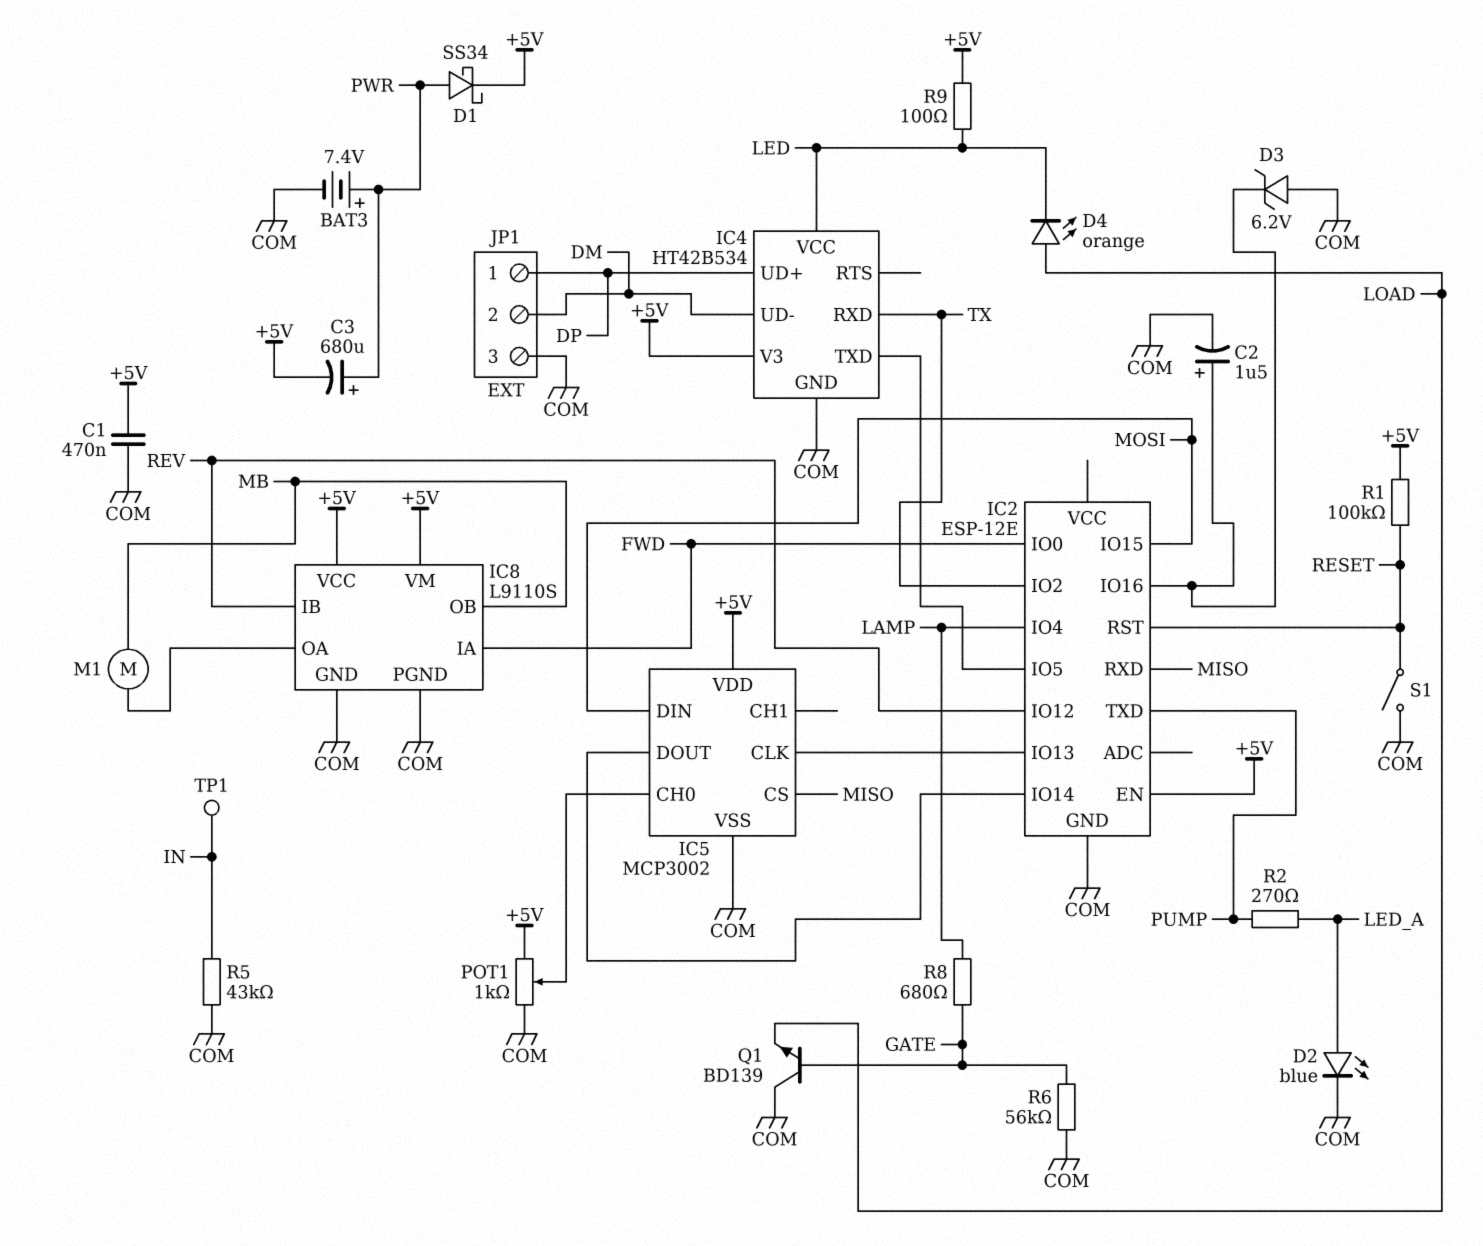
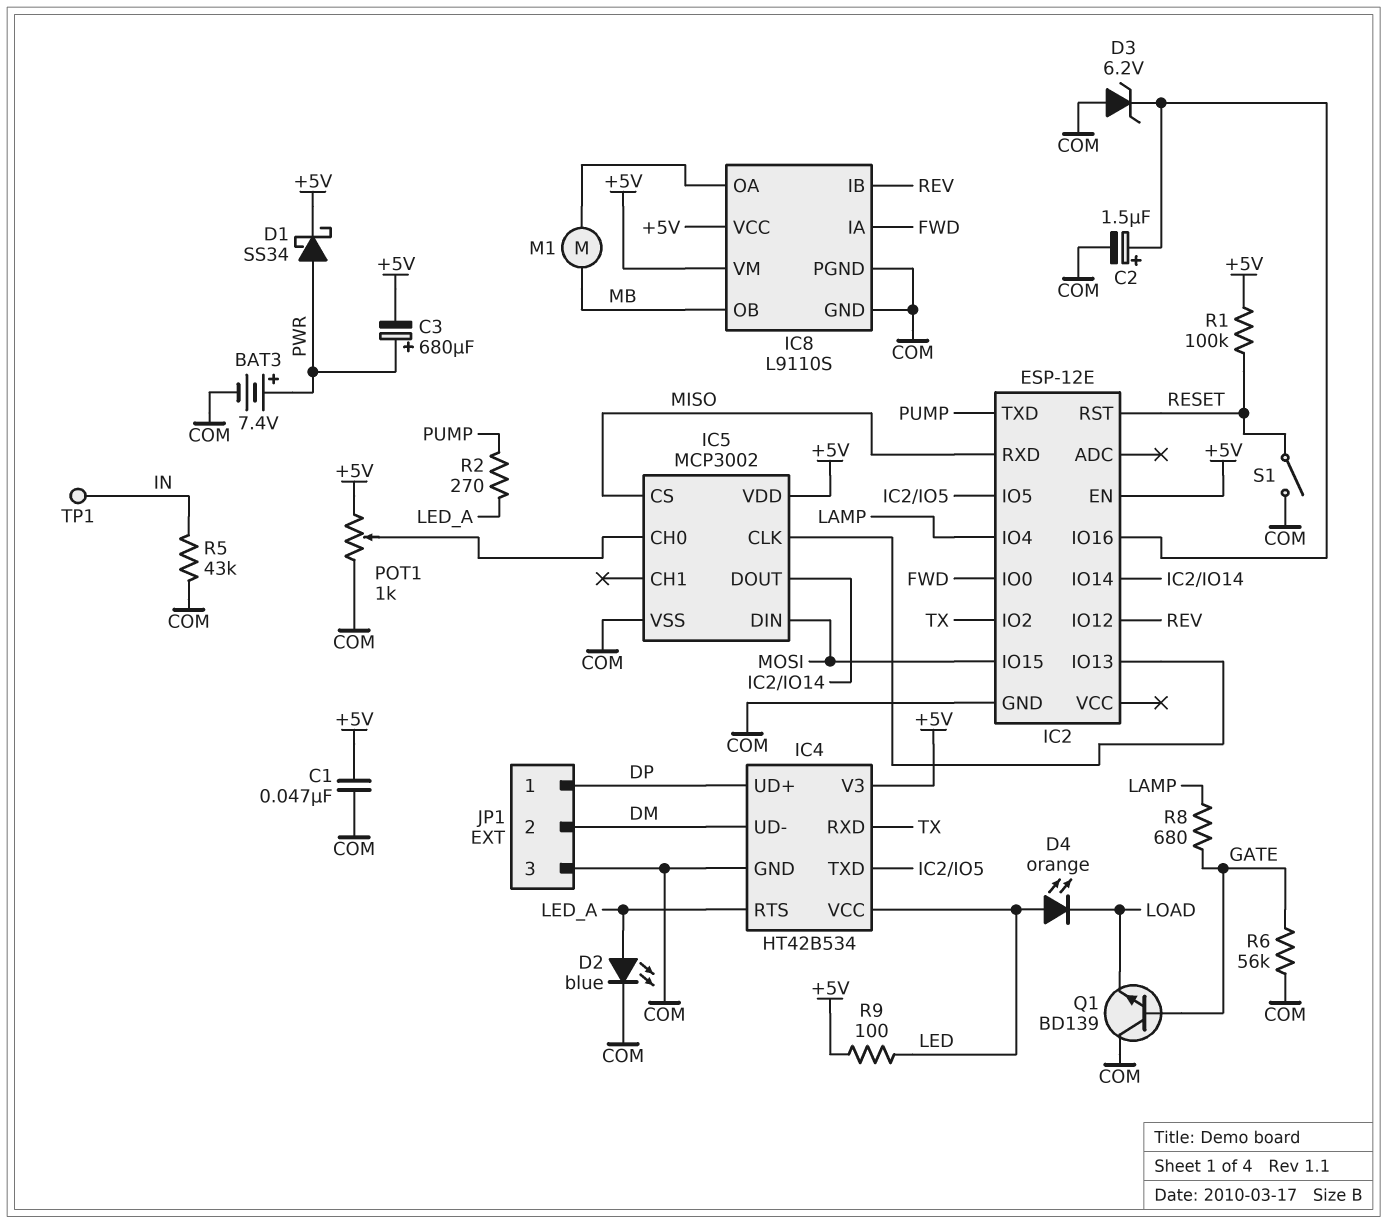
C1: 470nF (+5V, COM) -> 47nF (+5V, COM)
D4: LED orange (A LOAD, K LED) -> LED orange (A LED, K LOAD)
IC4 pin RTS: none -> LED_A

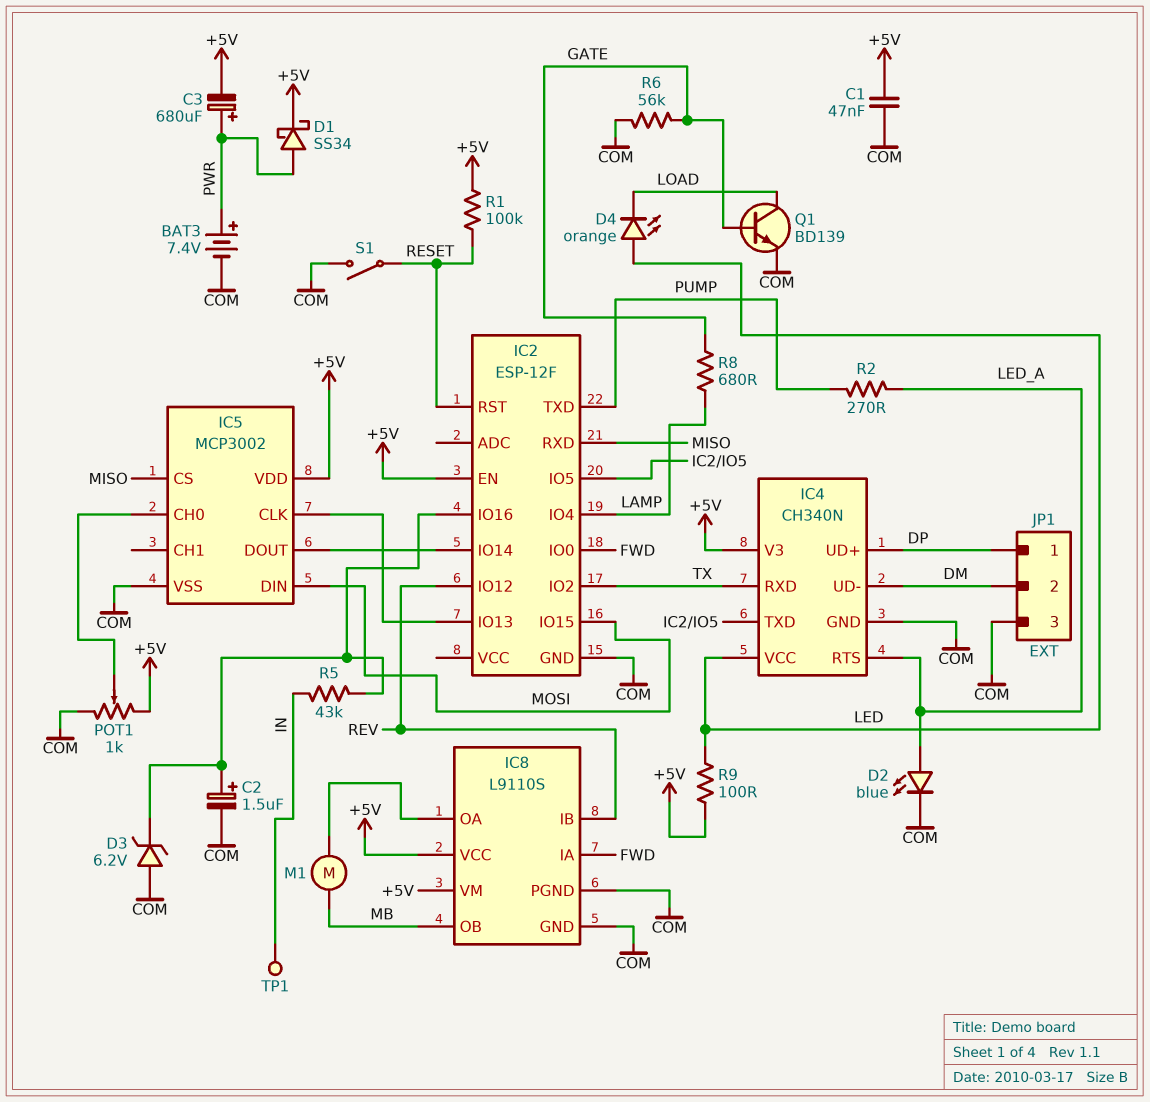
IC2: ESP-12E -> ESP-12F
IC4: HT42B534 -> CH340N
Q1: NPN BD139 (B GATE, C COM, E LOAD) -> NPN BD139 (B GATE, C LOAD, E COM)
R5: 43k (COM, IN) -> 43k (IC2/IO16, IN)

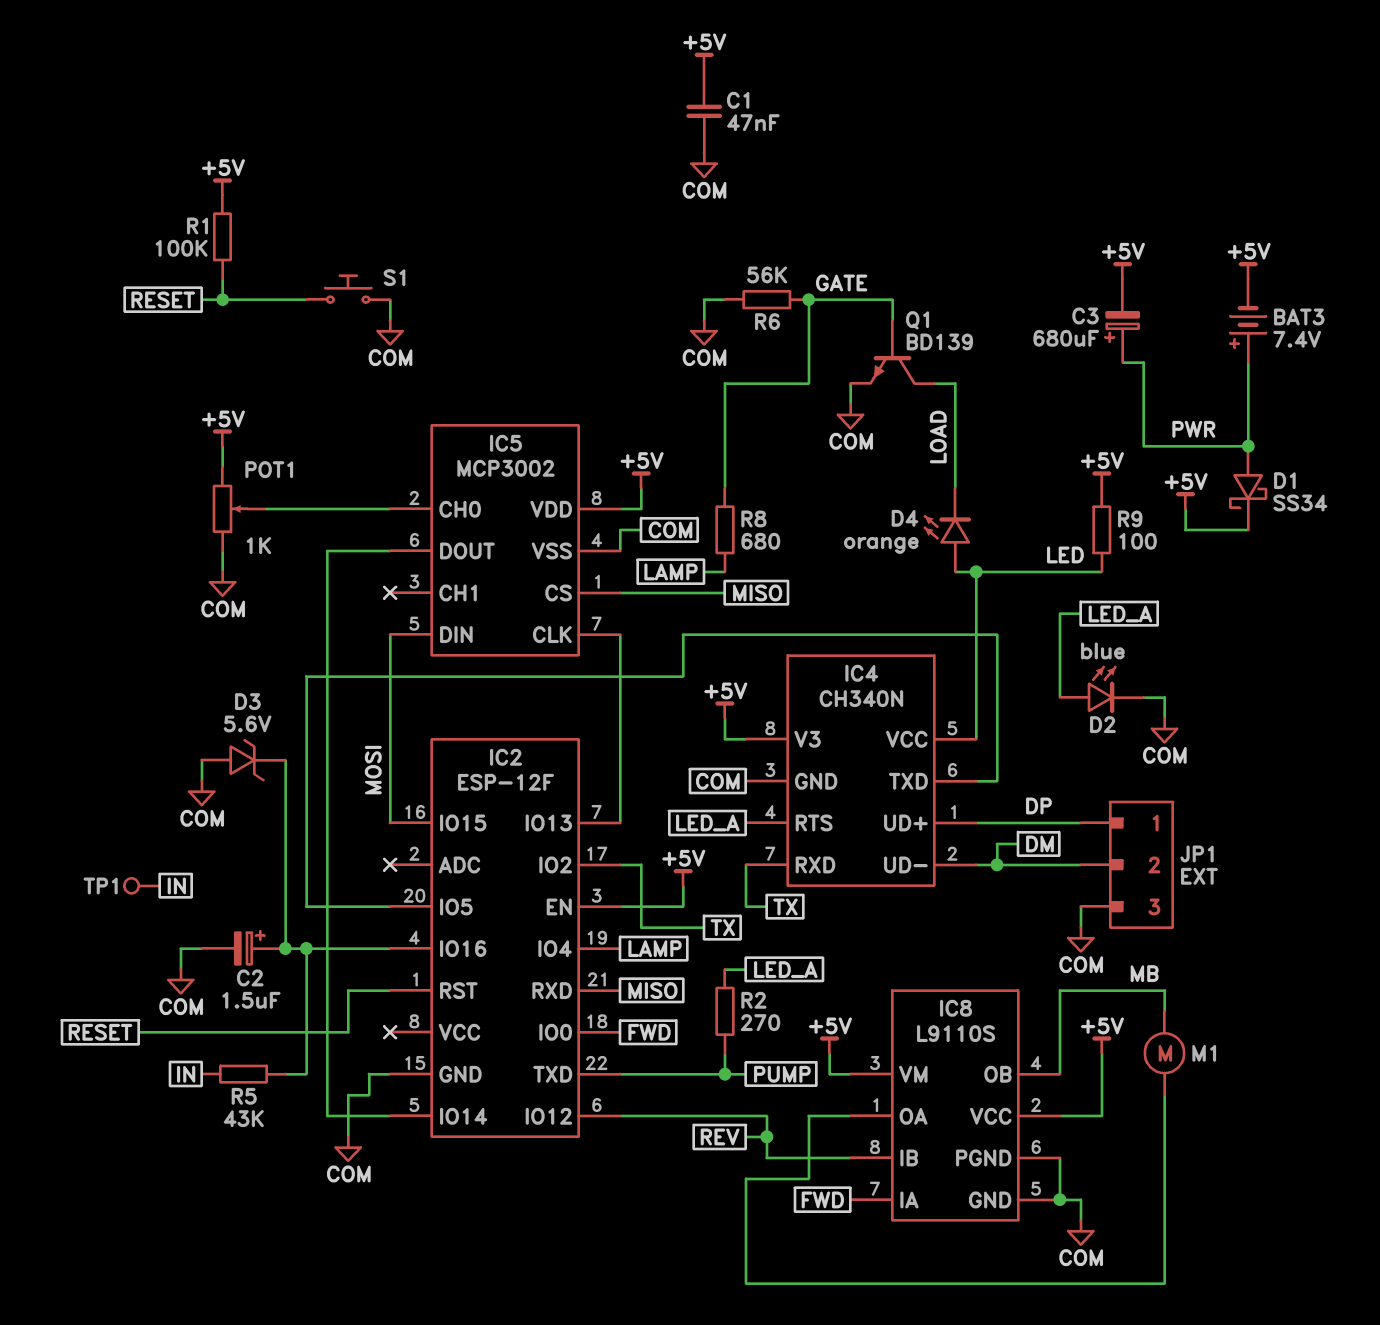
BAT3: 7.4V (plus PWR, minus COM) -> 7.4V (plus PWR, minus +5V)
D3: zener 6.2V (A COM, K IC2/IO16) -> zener 5.6V (A COM, K IC2/IO16)
S1: switch (COM, RESET) -> button (COM, RESET)

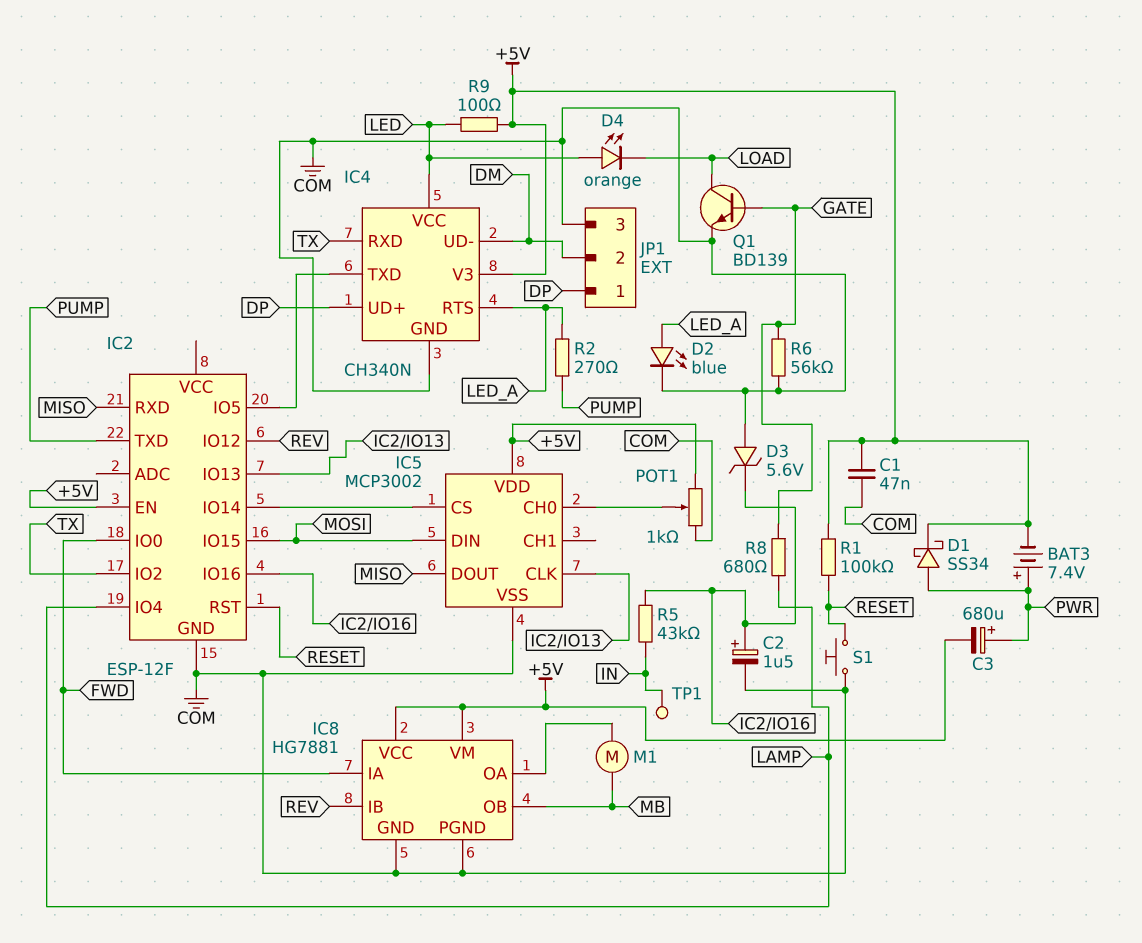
IC5 pin CS: MISO -> IC2/IO14
IC5 pin DOUT: IC2/IO14 -> MISO
IC8: L9110S -> HG7881

